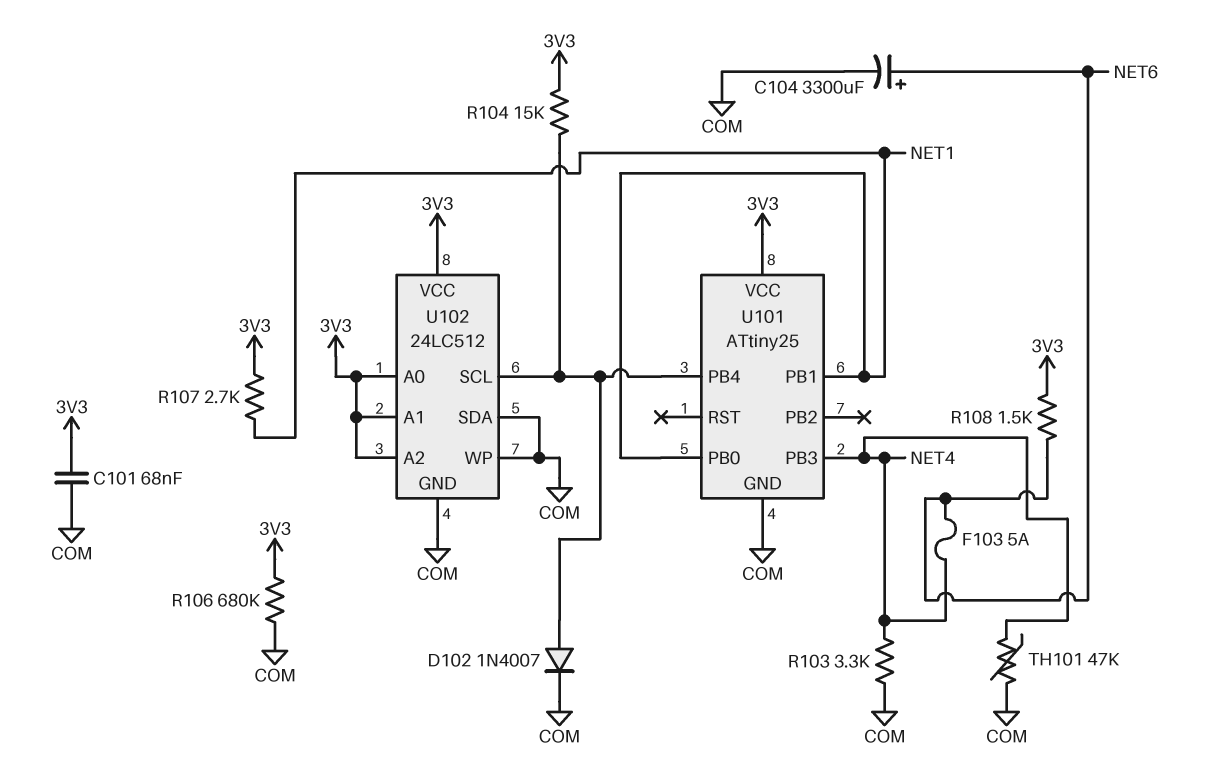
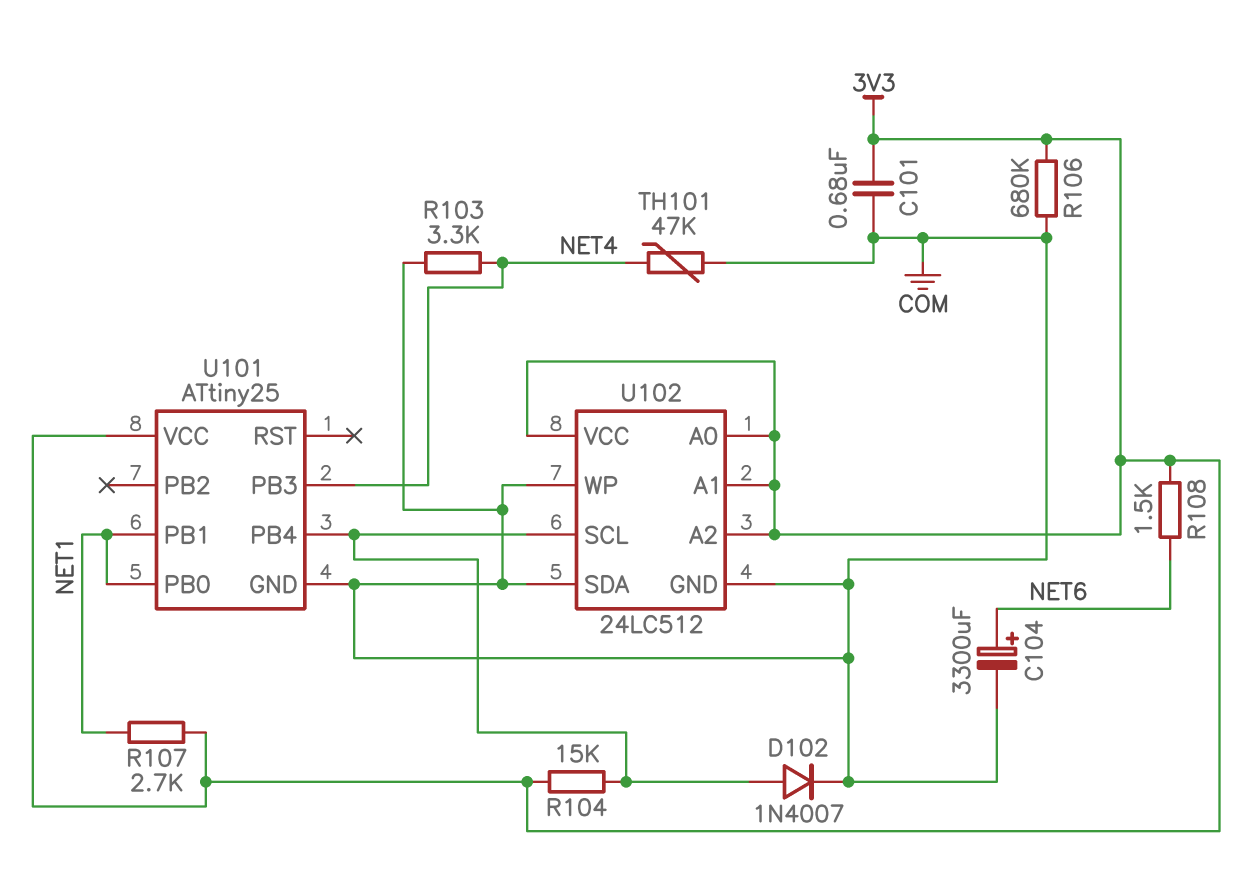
C101: 68nF (3V3, COM) -> 680nF (3V3, COM)
F103: 5A (NET4, NET6) -> none

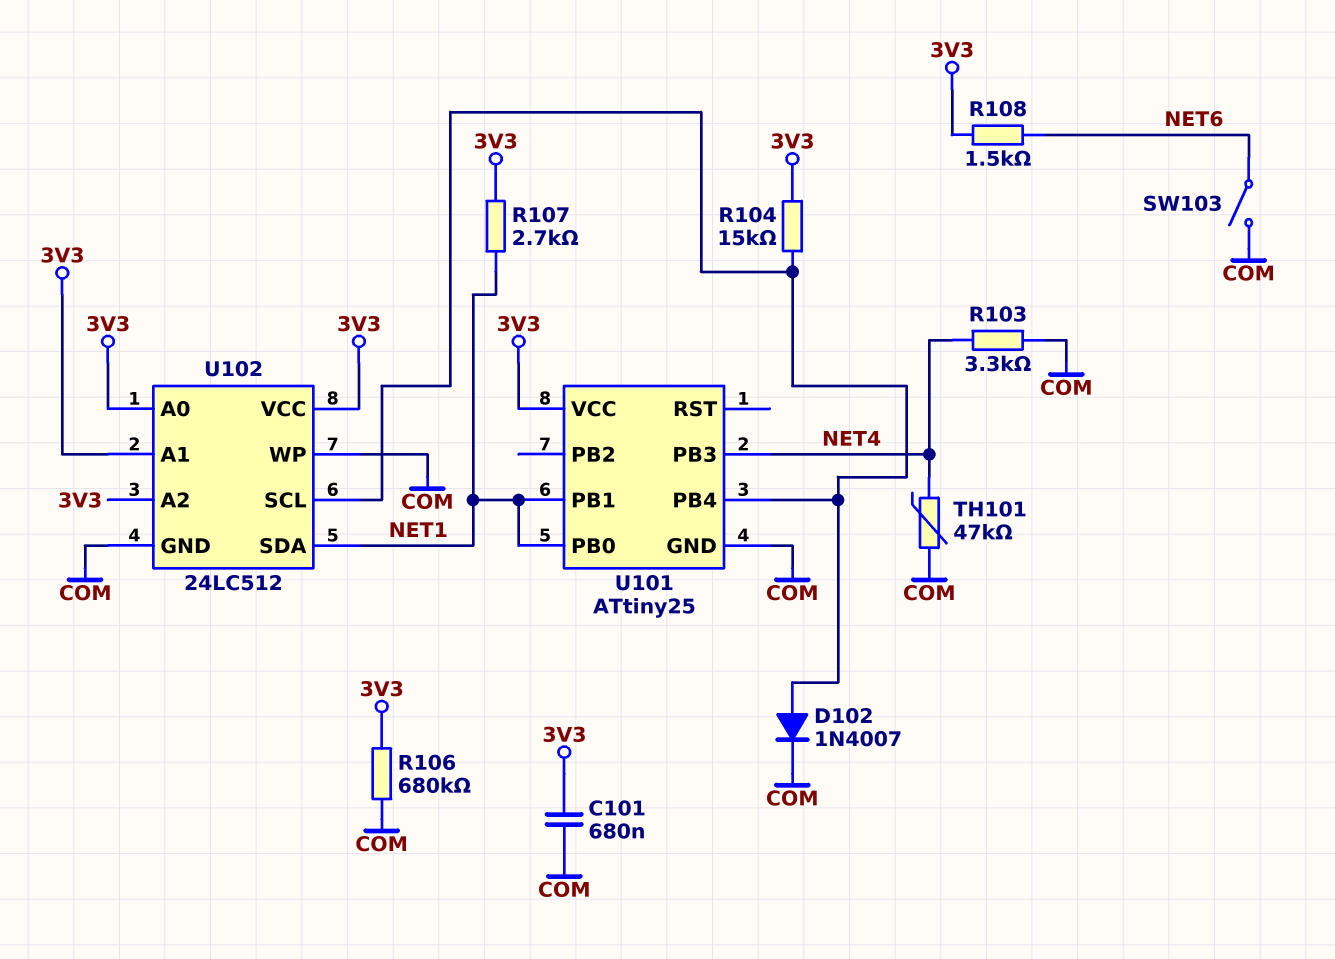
C104: 3300uF (plus NET6, minus COM) -> none
SW103: none -> switch (COM, NET6)
U102 pin SDA: COM -> NET1

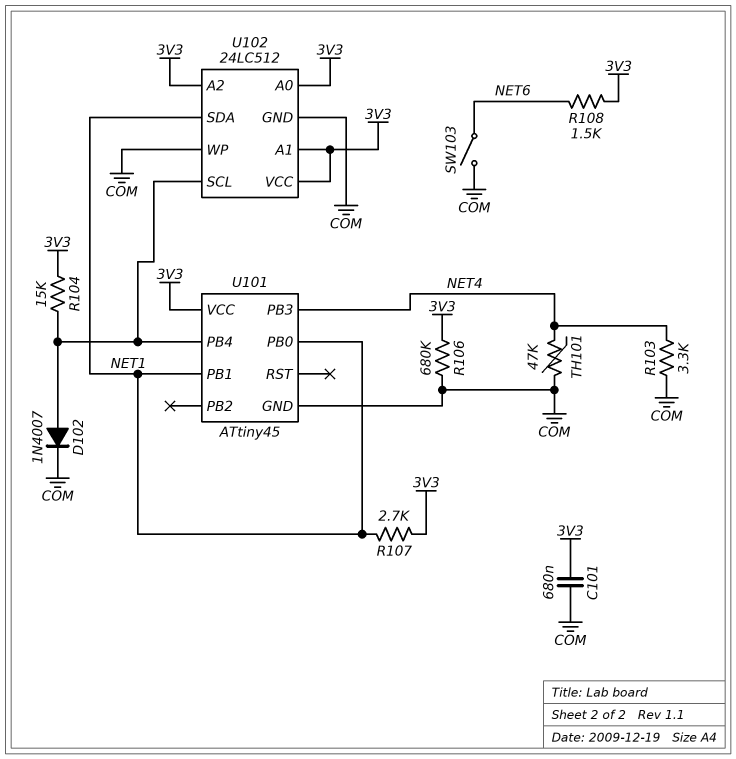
U101: ATtiny25 -> ATtiny45

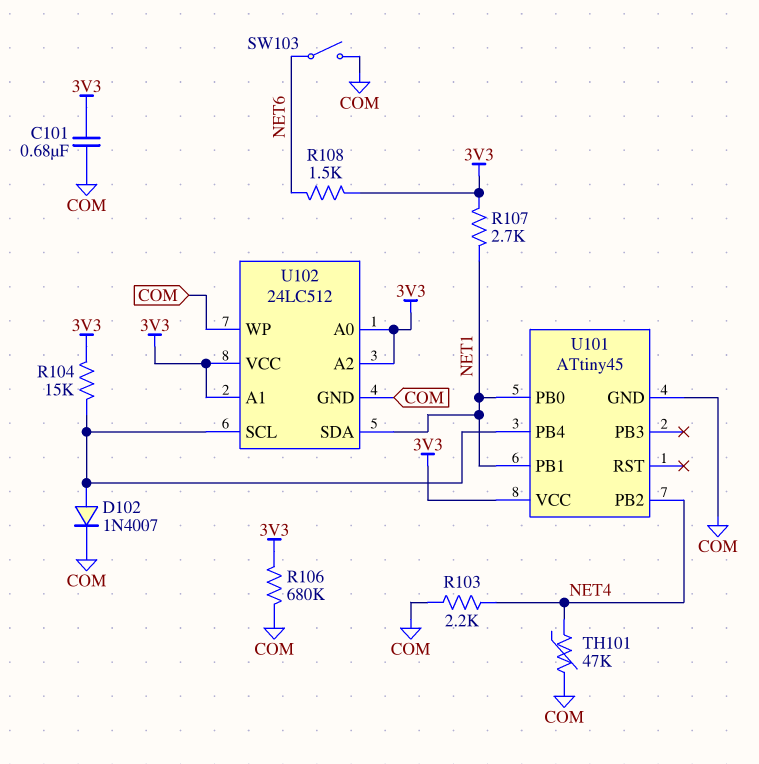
R103: 3.3k (COM, NET4) -> 2.2k (COM, NET4)
U101 pin PB2: none -> NET4
U101 pin PB3: NET4 -> none

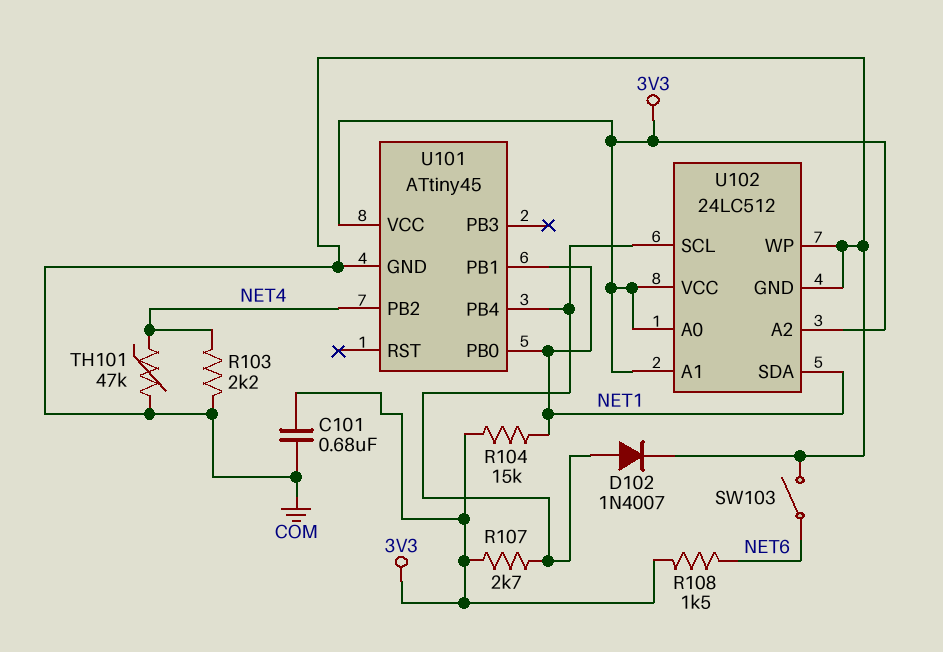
R104: 15k (3V3, U101/PB4) -> 15k (3V3, NET1)
R106: 680k (3V3, COM) -> none
R107: 2.7k (3V3, NET1) -> 2.7k (3V3, U101/PB4)

